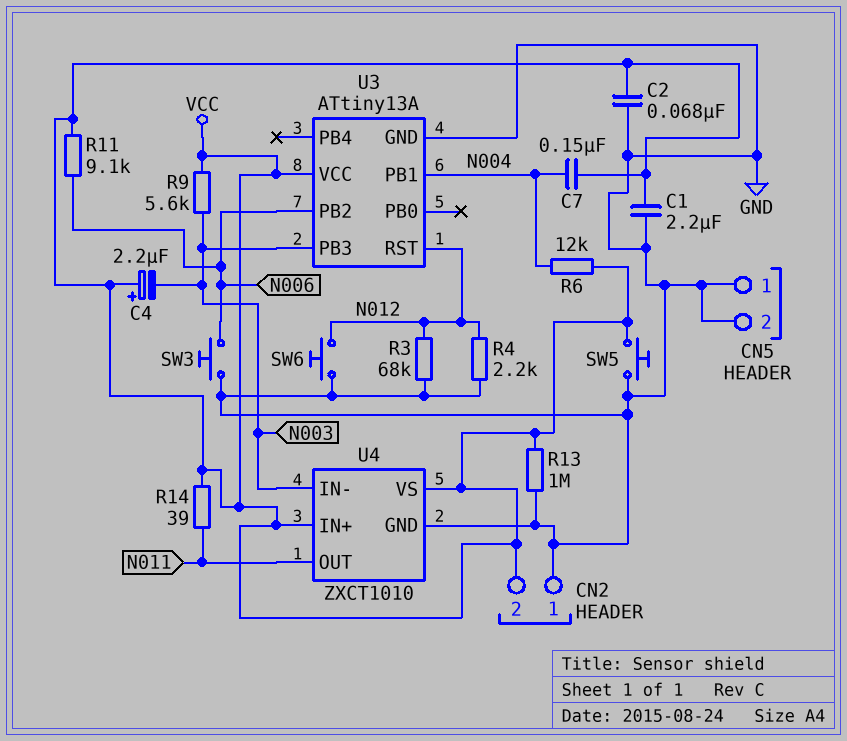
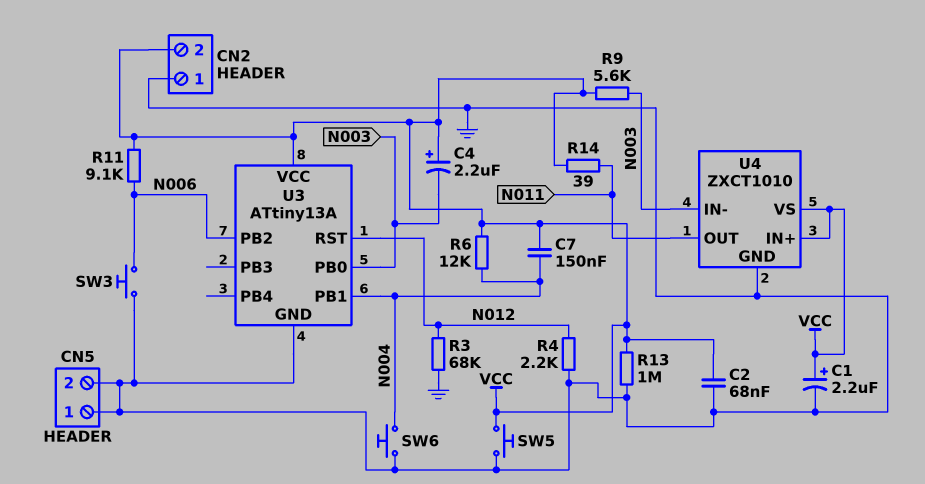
C1: 2.2uF (GND, VCC) -> 2.2uF (plus VCC, minus GND)
SW6: button (GND, N012) -> button (GND, N004)
U3 pin PB0: none -> N003
U3 pin PB3: N003 -> none

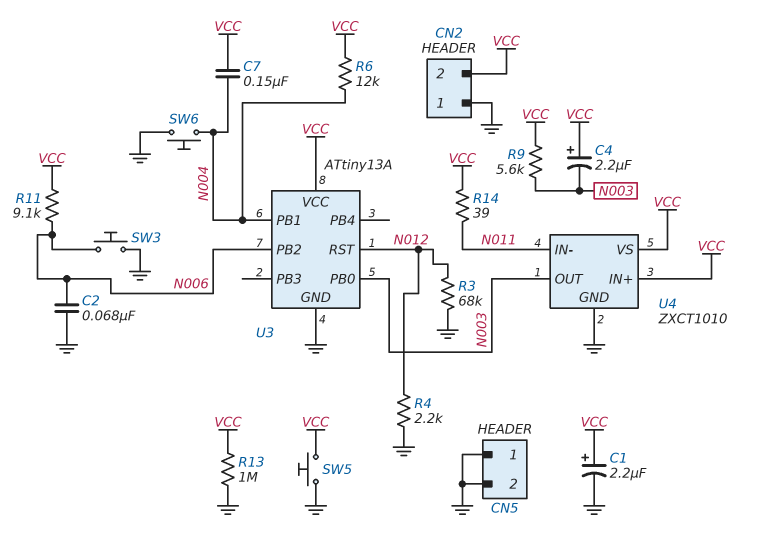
C2: 68nF (GND, VCC) -> 68nF (GND, N006)
U4 pin IN-: N003 -> N011
U4 pin OUT: N011 -> N003

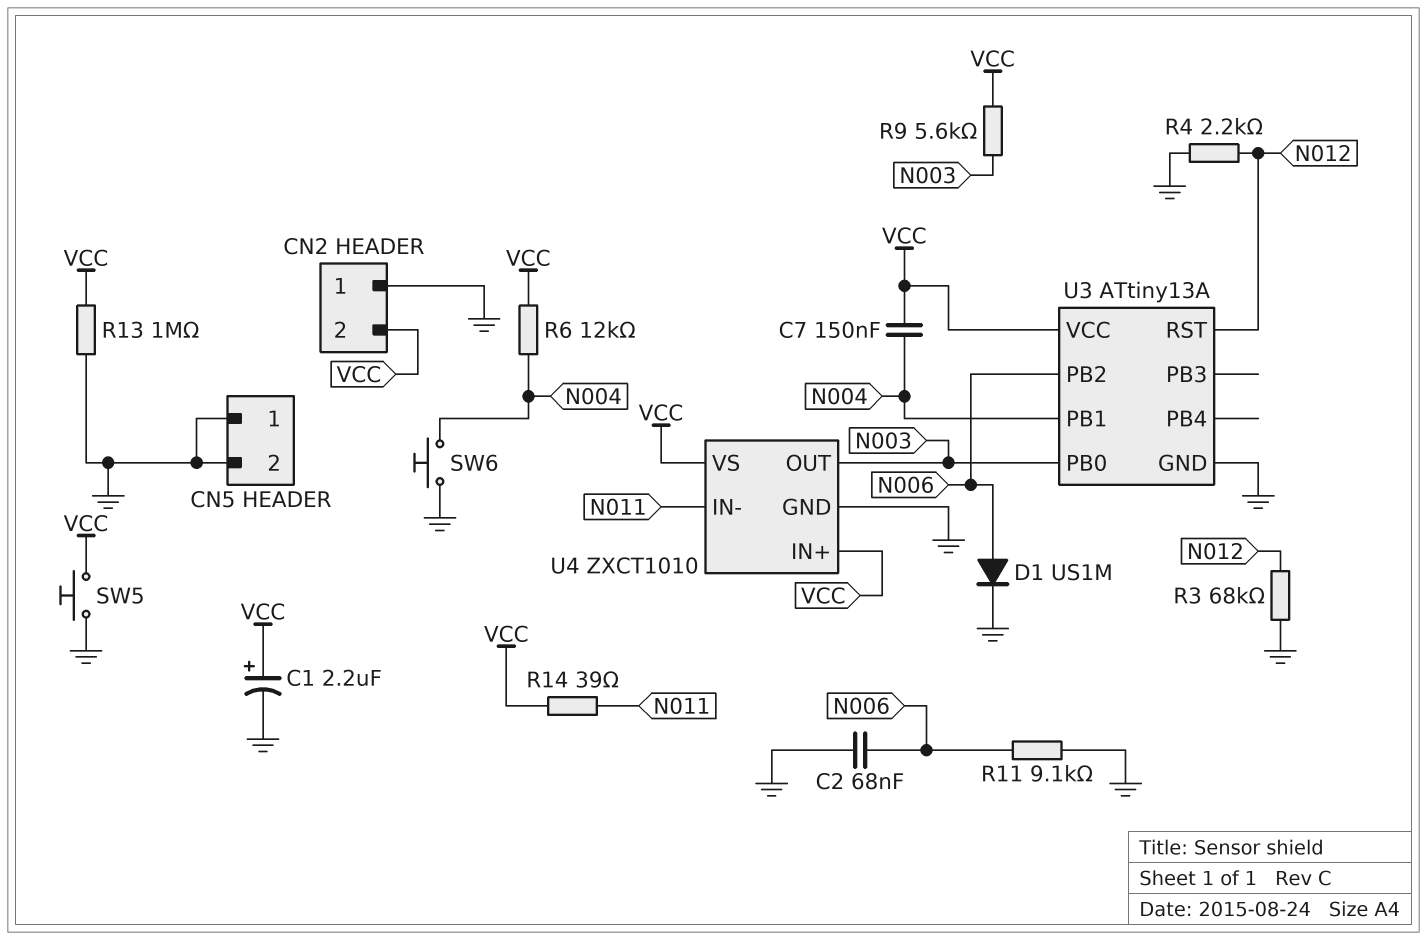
C4: 2.2uF (plus VCC, minus N003) -> none
D1: none -> diode US1M (A N006, K GND)
R11: 9.1k (N006, VCC) -> 9.1k (GND, N006)
SW3: button (GND, N006) -> none

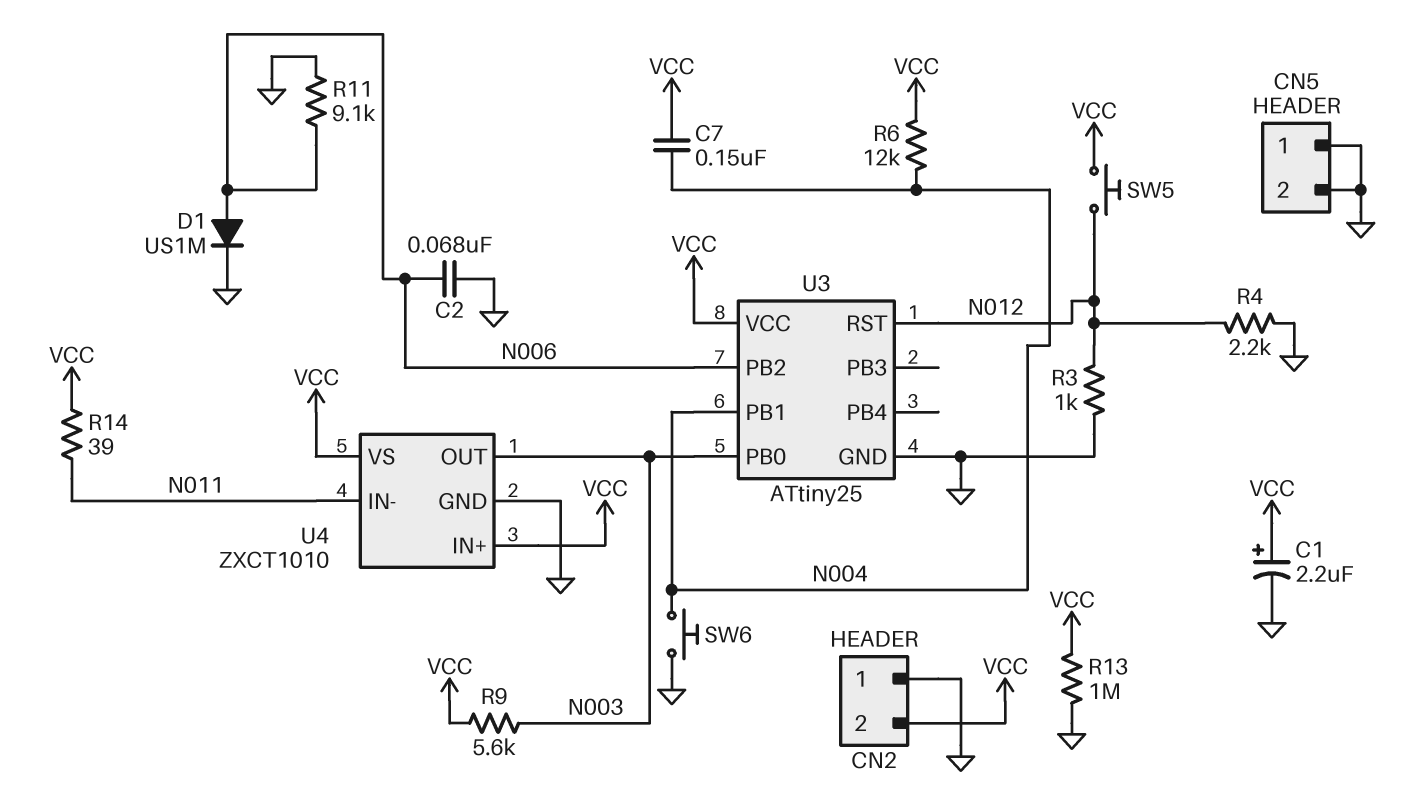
R3: 68k (GND, N012) -> 1k (GND, N012)
SW5: button (GND, VCC) -> button (N012, VCC)
U3: ATtiny13A -> ATtiny25

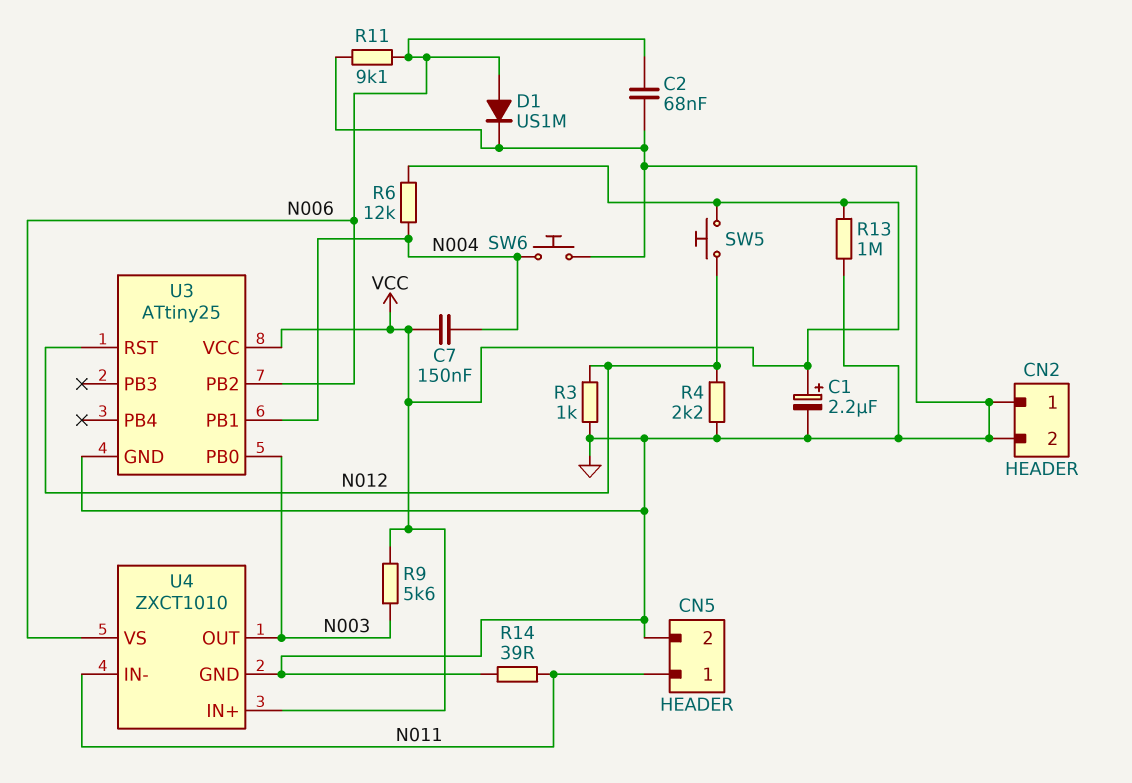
CN2 pin 2: VCC -> GND
CN5 pin 1: GND -> N011
R14: 39 (N011, VCC) -> 39 (GND, N011)
U4 pin VS: VCC -> N006

